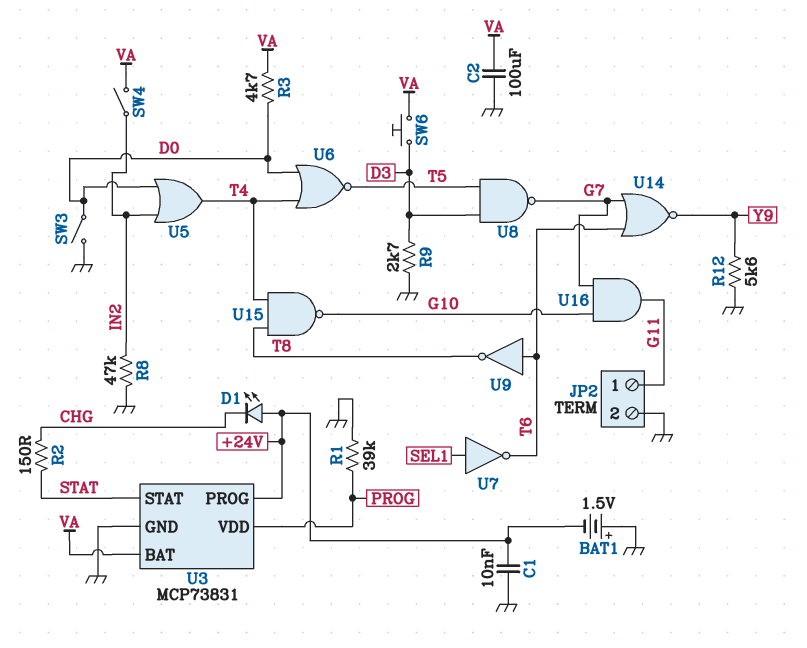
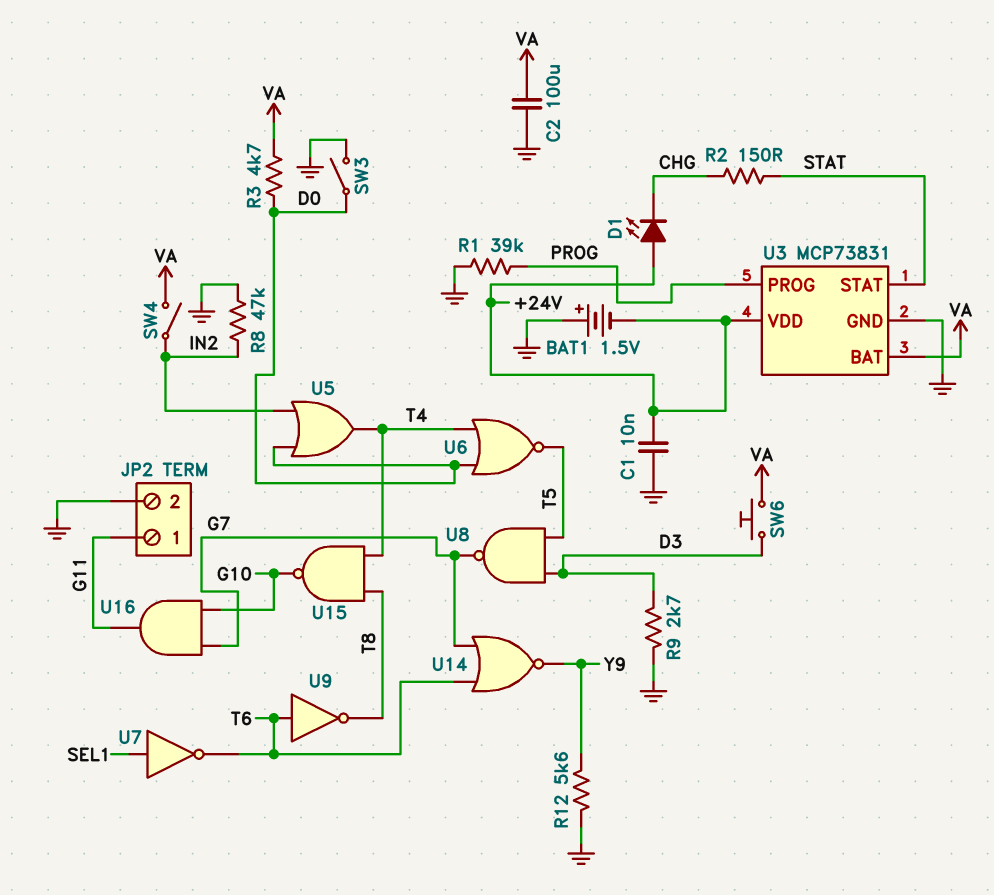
U3 pin PROG: +24V -> PROG
U3 pin VDD: PROG -> +24V

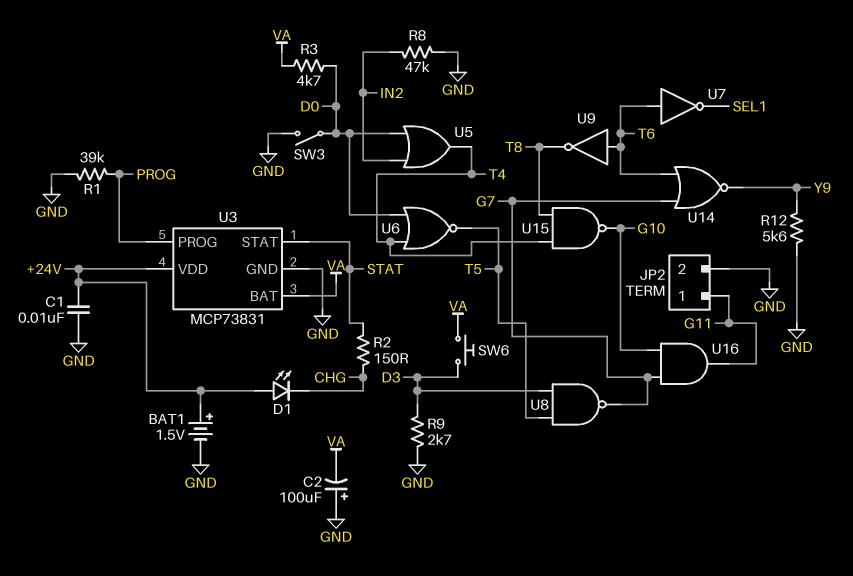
BAT1: 1.5V (plus GND, minus +24V) -> 1.5V (plus +24V, minus GND)
C2: 100uF (GND, VA) -> 100uF (plus GND, minus VA)
SW4: switch (IN2, VA) -> none
U7: NOT (in SEL1, out T6) -> NOT (in T6, out SEL1)

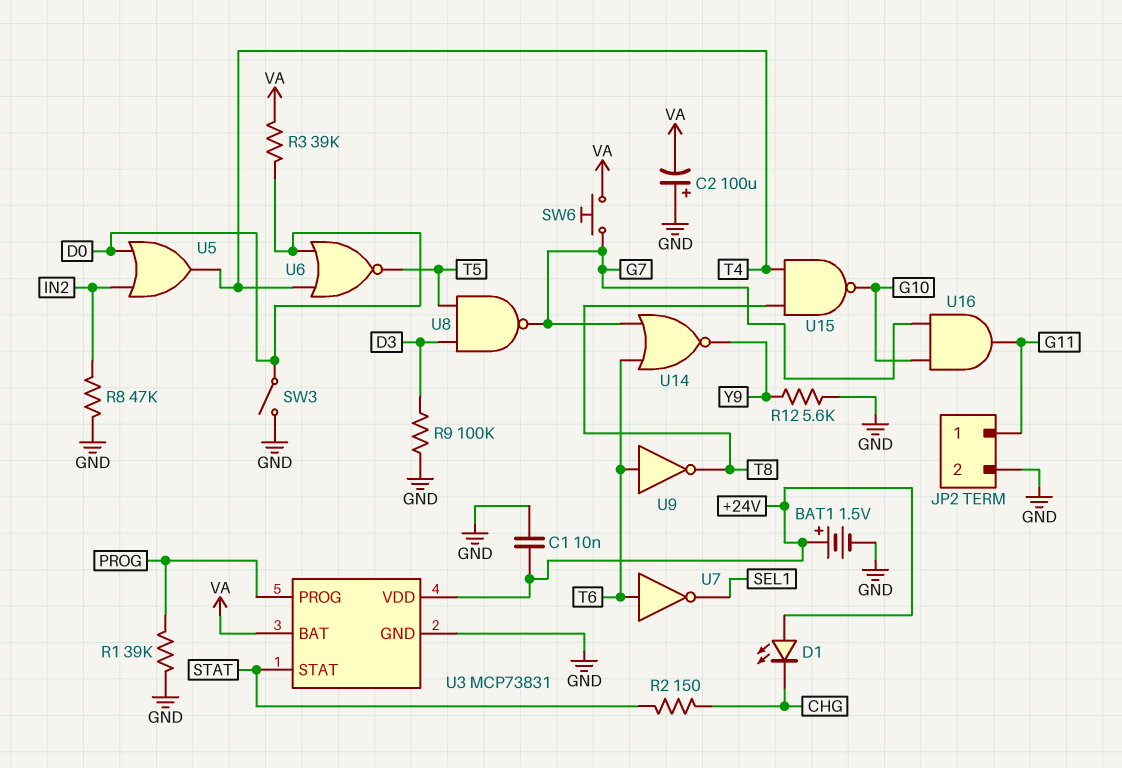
R3: 4.7k (D0, VA) -> 39k (D0, VA)
R9: 2.7k (D3, GND) -> 100k (D3, GND)
SW6: button (D3, VA) -> button (G7, VA)

